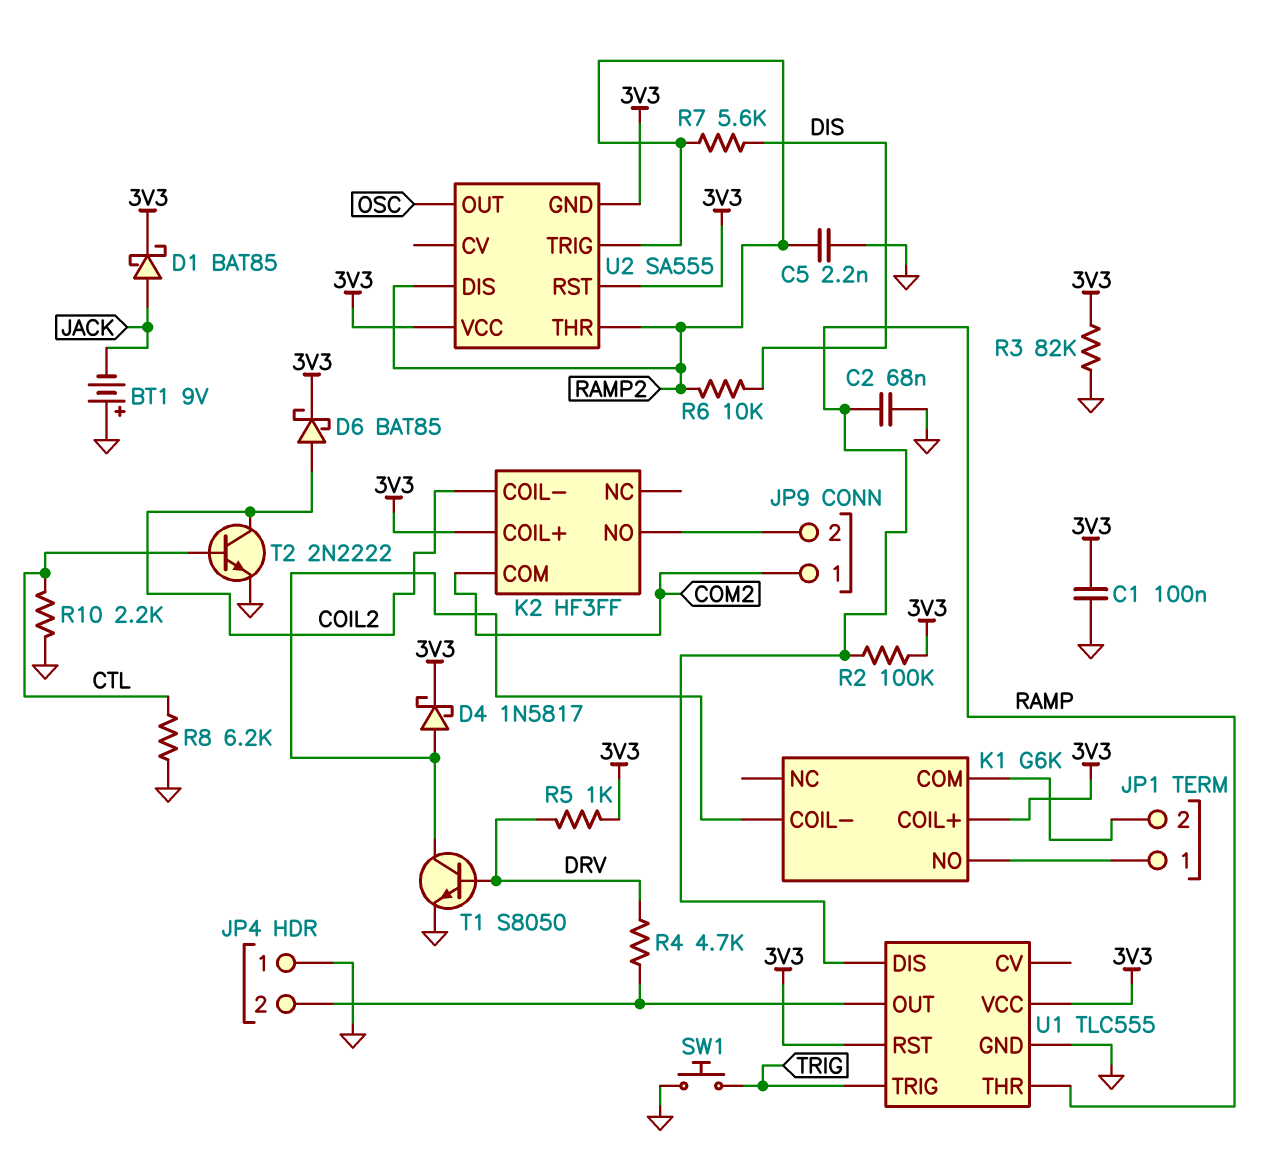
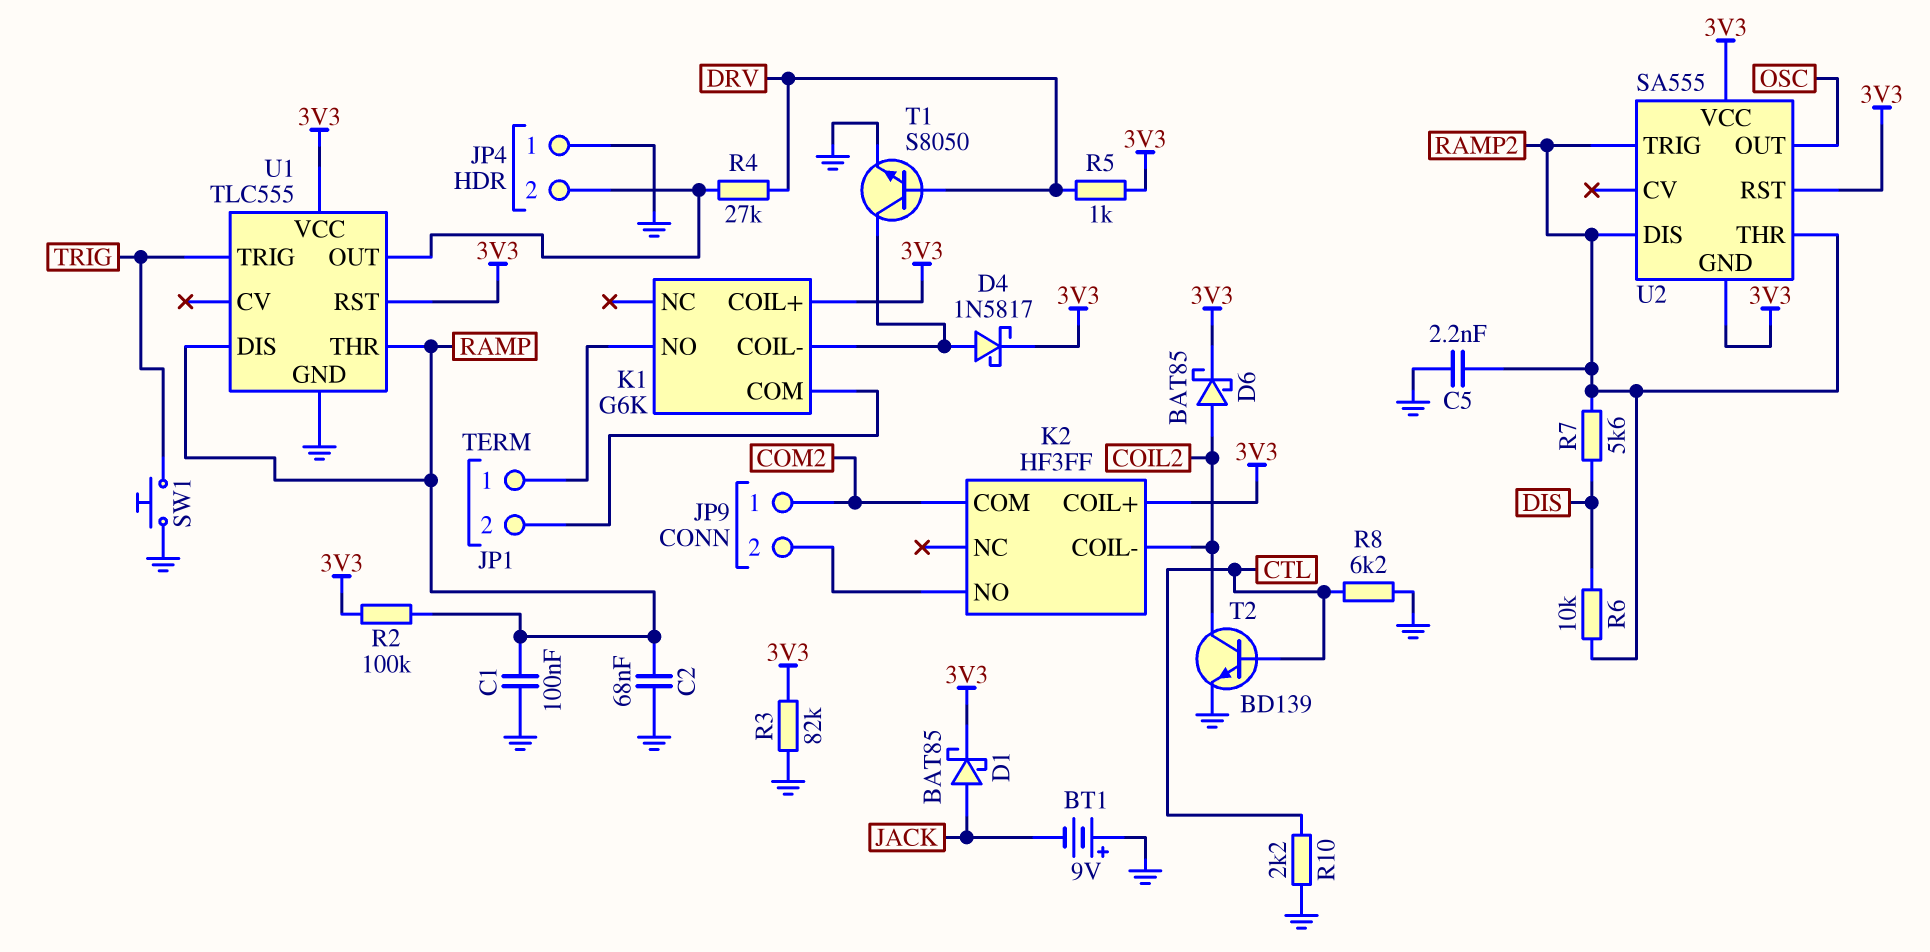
C1: 100nF (3V3, GND) -> 100nF (GND, RAMP)
R4: 4.7k (DRV, JP4/2) -> 27k (DRV, JP4/2)
T2: NPN 2N2222 (B CTL, C COIL2, E GND) -> NPN BD139 (B CTL, C COIL2, E GND)

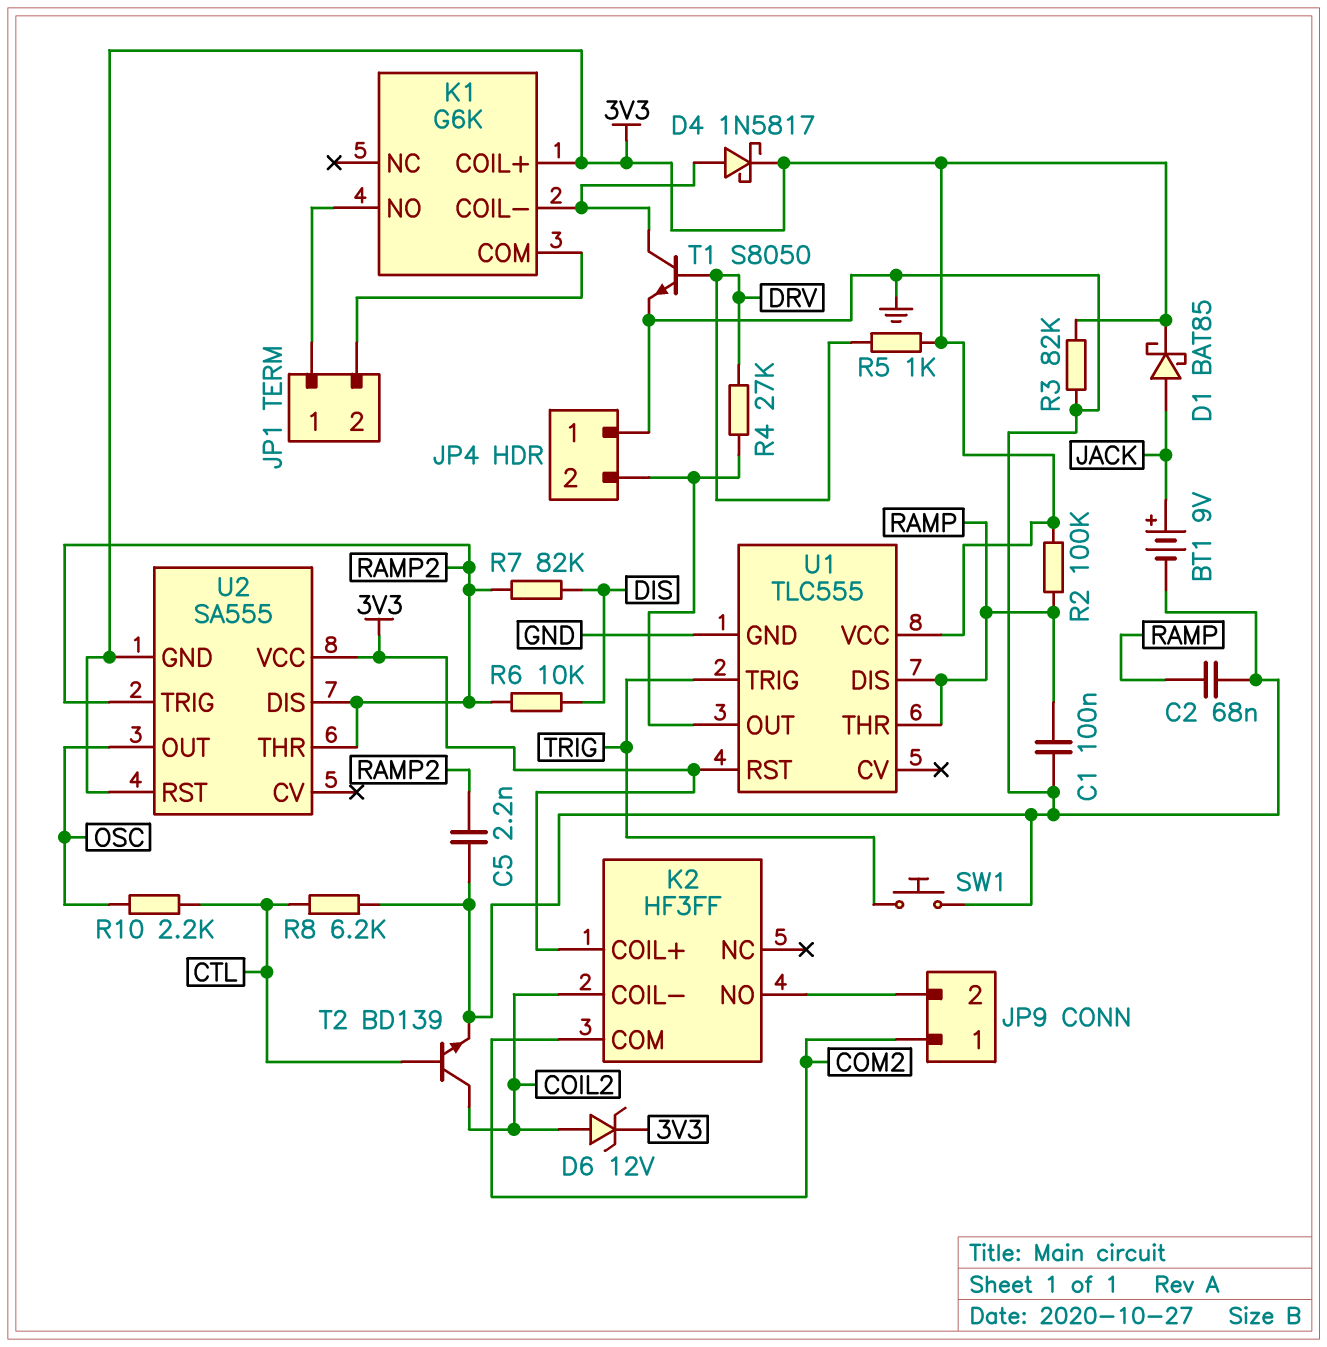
BT1: 9V (plus GND, minus JACK) -> 9V (plus JACK, minus GND)
D6: schottky BAT85 (A COIL2, K 3V3) -> zener 12V (A COIL2, K 3V3)
R7: 5.6k (DIS, RAMP2) -> 82k (DIS, RAMP2)
R10: 2.2k (CTL, GND) -> 2.2k (CTL, OSC)

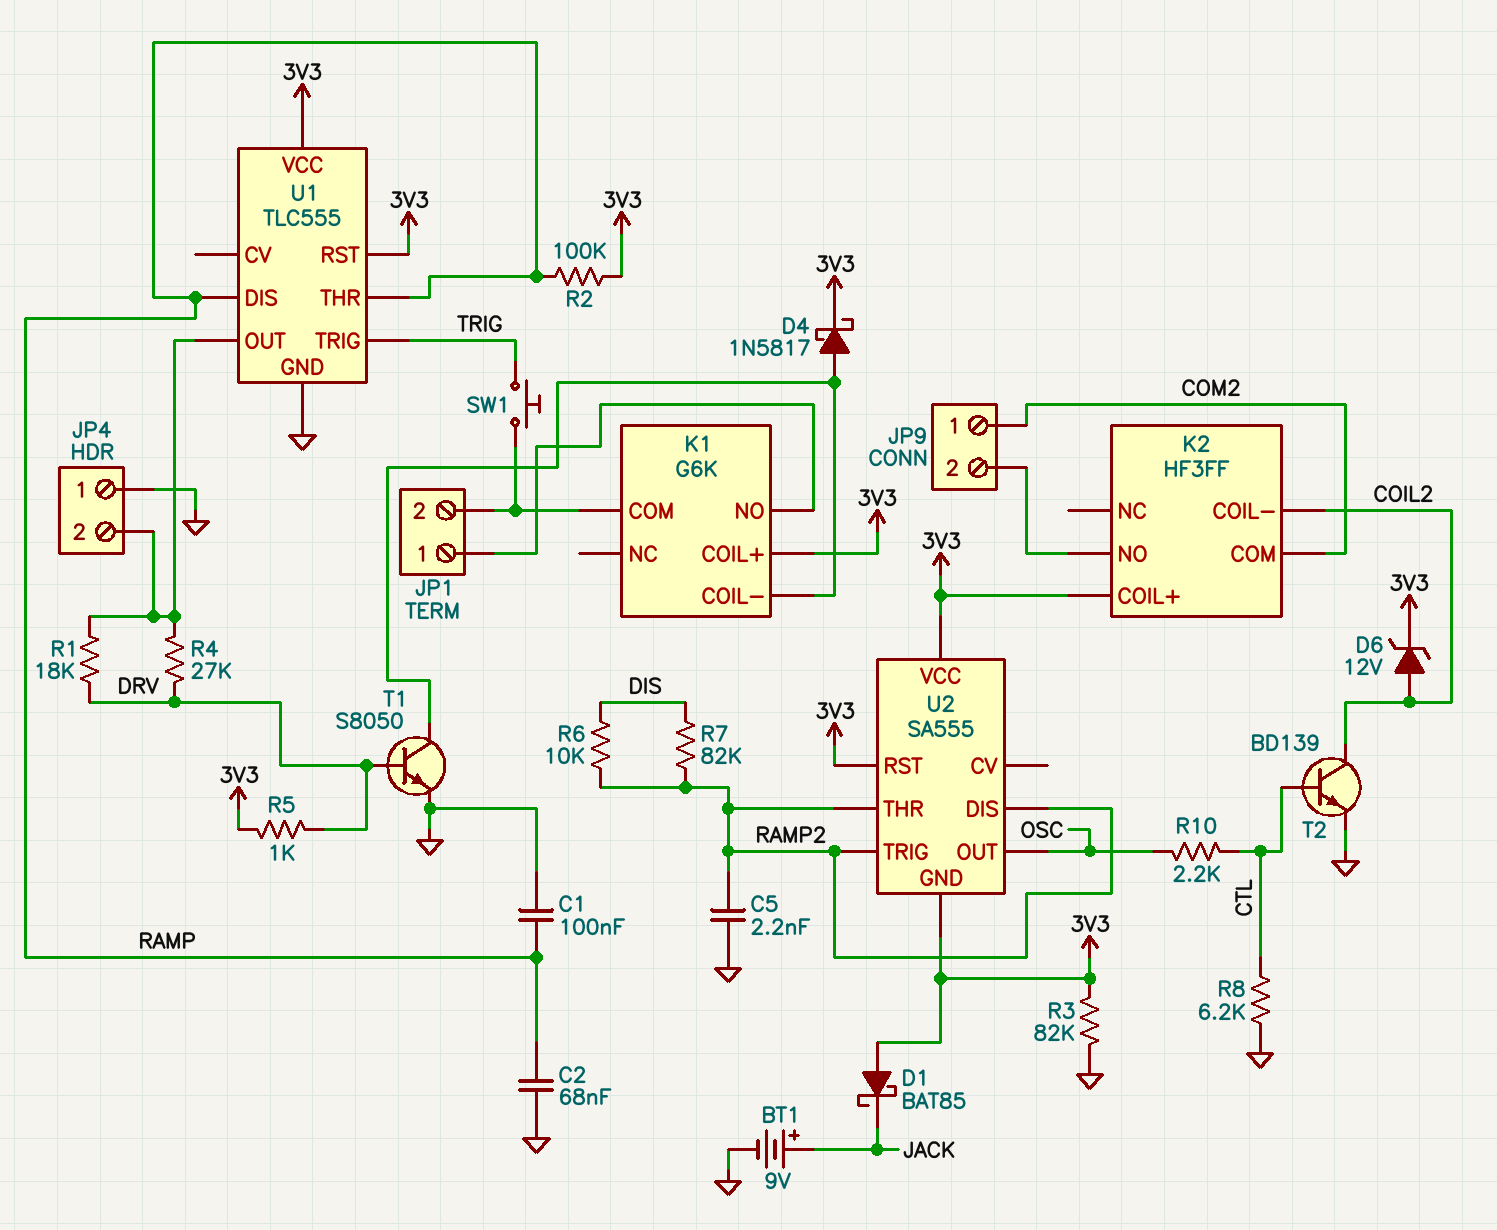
D1: schottky BAT85 (A JACK, K 3V3) -> schottky BAT85 (A 3V3, K JACK)
R1: none -> 18k (DRV, JP4/2)
SW1: button (GND, TRIG) -> button (JP1/2, TRIG)

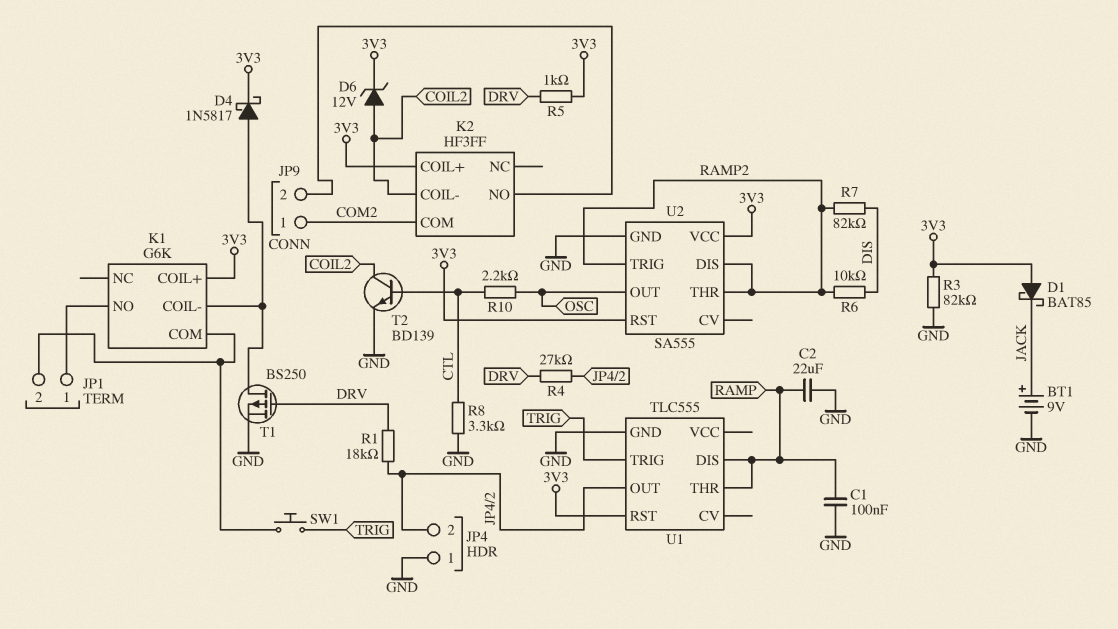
C2: 68nF (GND, RAMP) -> 22uF (GND, RAMP)
C5: 2.2nF (GND, RAMP2) -> none
R2: 100k (3V3, RAMP) -> none
R8: 6.2k (CTL, GND) -> 3.3k (CTL, GND)
T1: NPN S8050 (B DRV, C K1/COIL-, E GND) -> PMOS BS250 (G DRV, D K1/COIL-, S GND)
U1 pin VCC: 3V3 -> none
U2 pin GND: 3V3 -> GND

